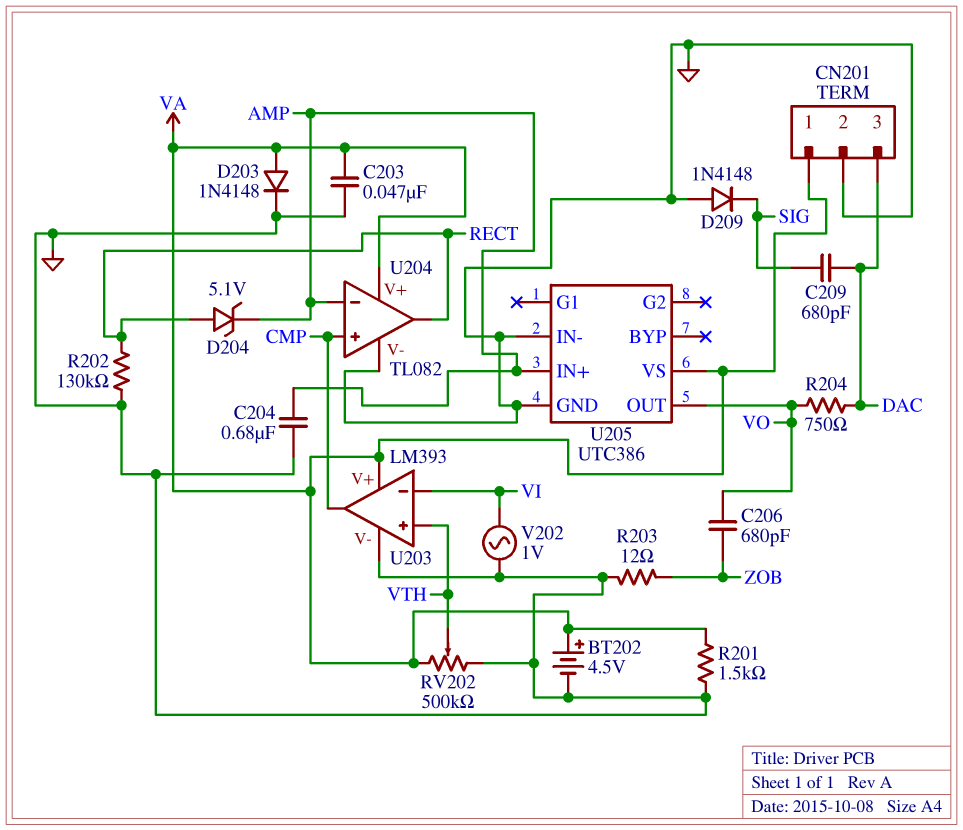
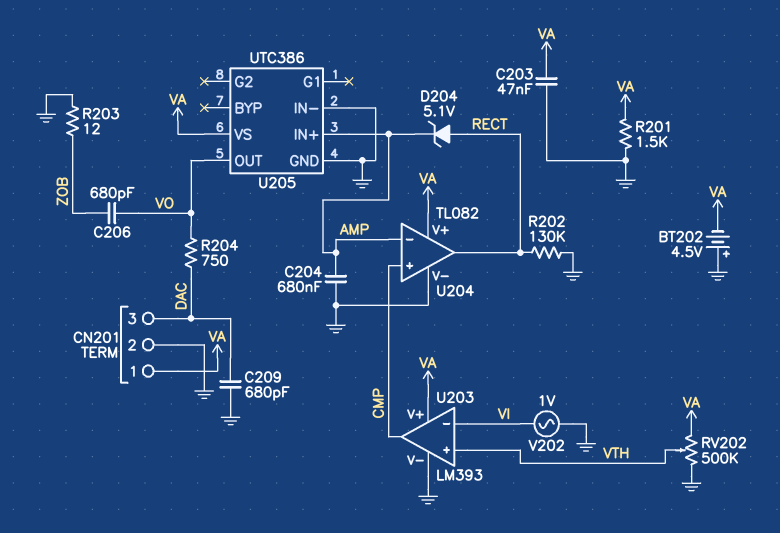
BT202: 4.5V (plus VA, minus GND) -> 4.5V (plus GND, minus VA)
C209: 680pF (DAC, SIG) -> 680pF (DAC, GND)
D203: diode 1N4148 (A VA, K GND) -> none
D209: diode 1N4148 (A GND, K SIG) -> none

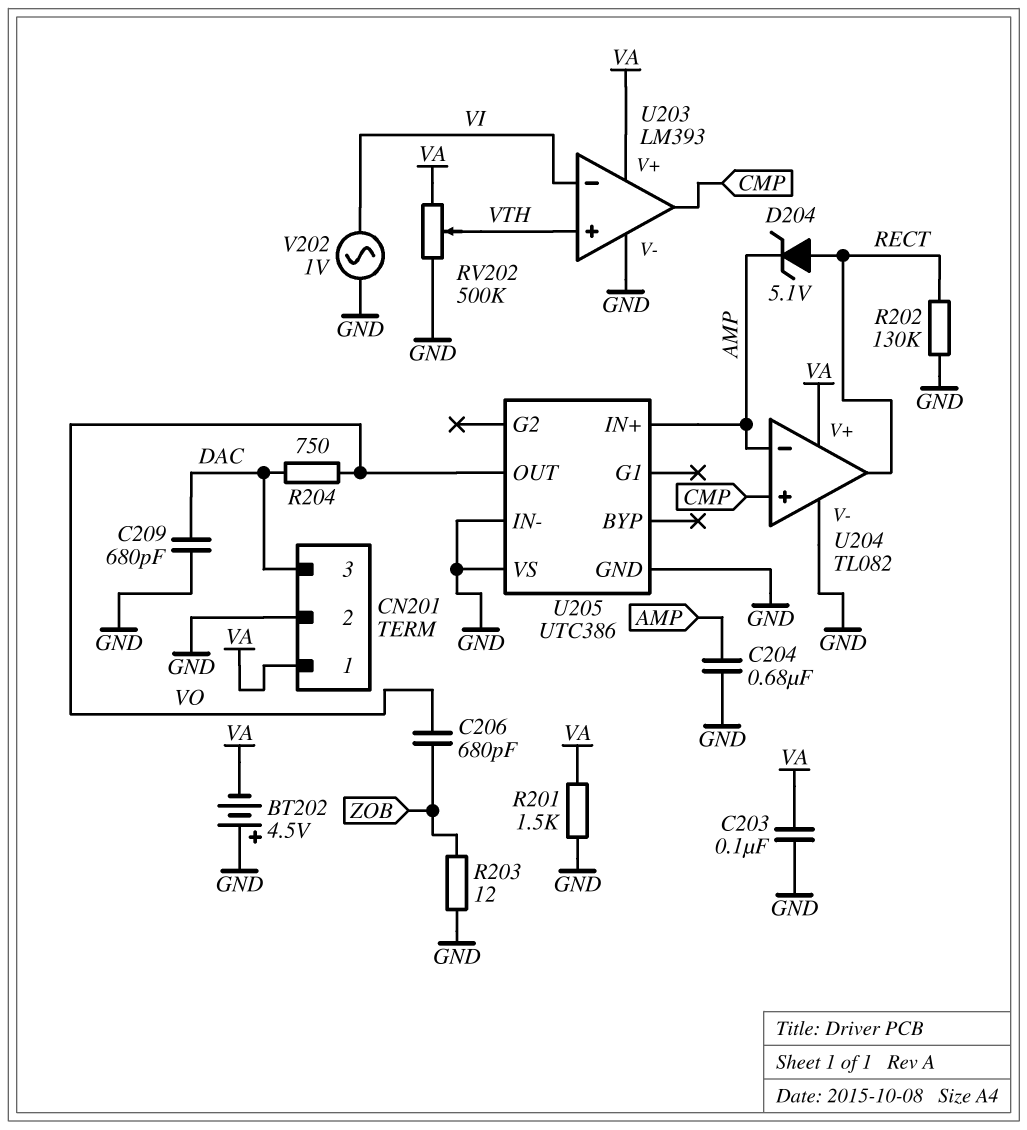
C203: 47nF (GND, VA) -> 100nF (GND, VA)
U205 pin VS: VA -> GND

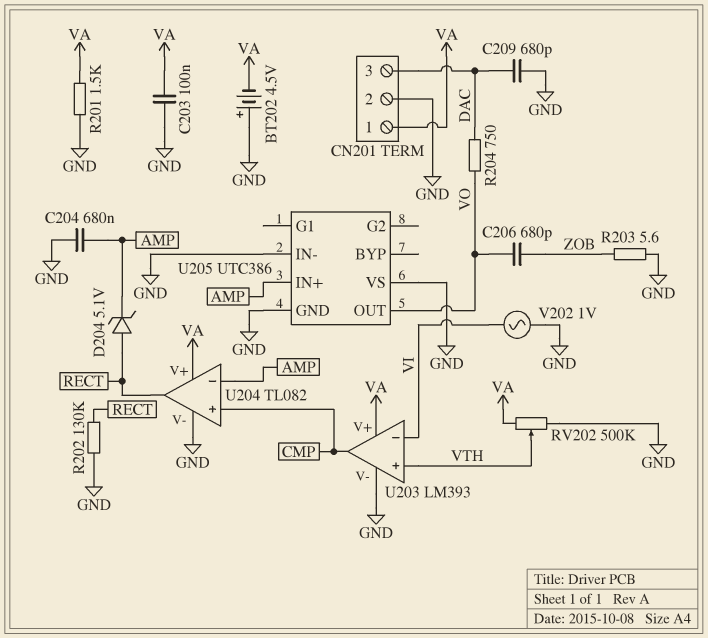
R203: 12 (GND, ZOB) -> 5.6 (GND, ZOB)

